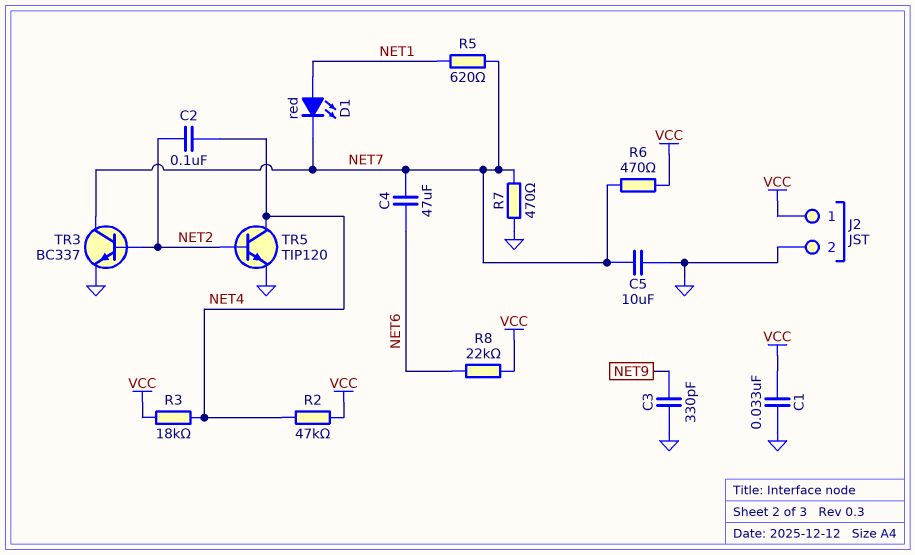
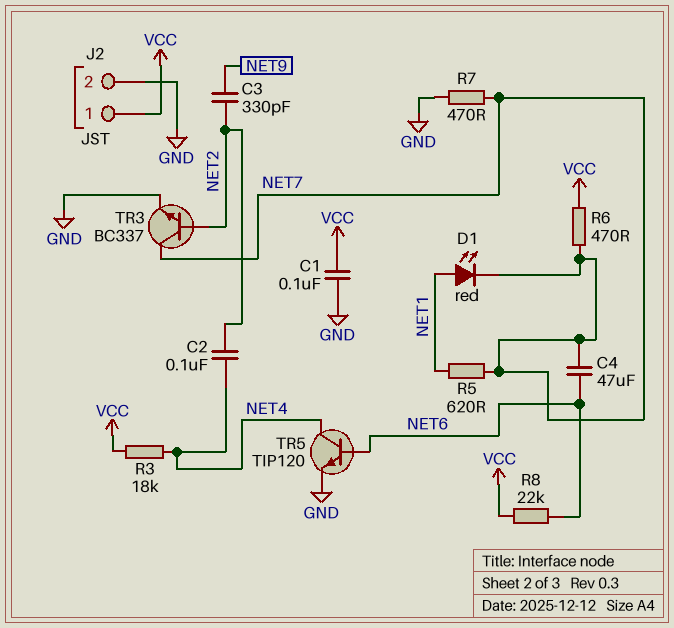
C1: 33nF (GND, VCC) -> 100nF (GND, VCC)
C3: 330pF (GND, NET9) -> 330pF (NET2, NET9)
C5: 10uF (GND, NET7) -> none
R2: 47k (NET4, VCC) -> none
TR5: NPN TIP120 (B NET2, C NET4, E GND) -> NPN TIP120 (B NET6, C NET4, E GND)

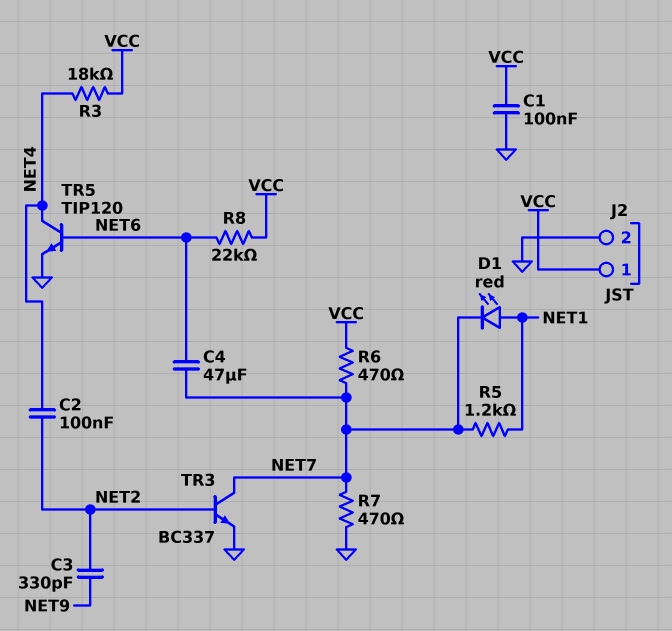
R5: 620 (NET1, NET7) -> 1.2k (NET1, NET7)

